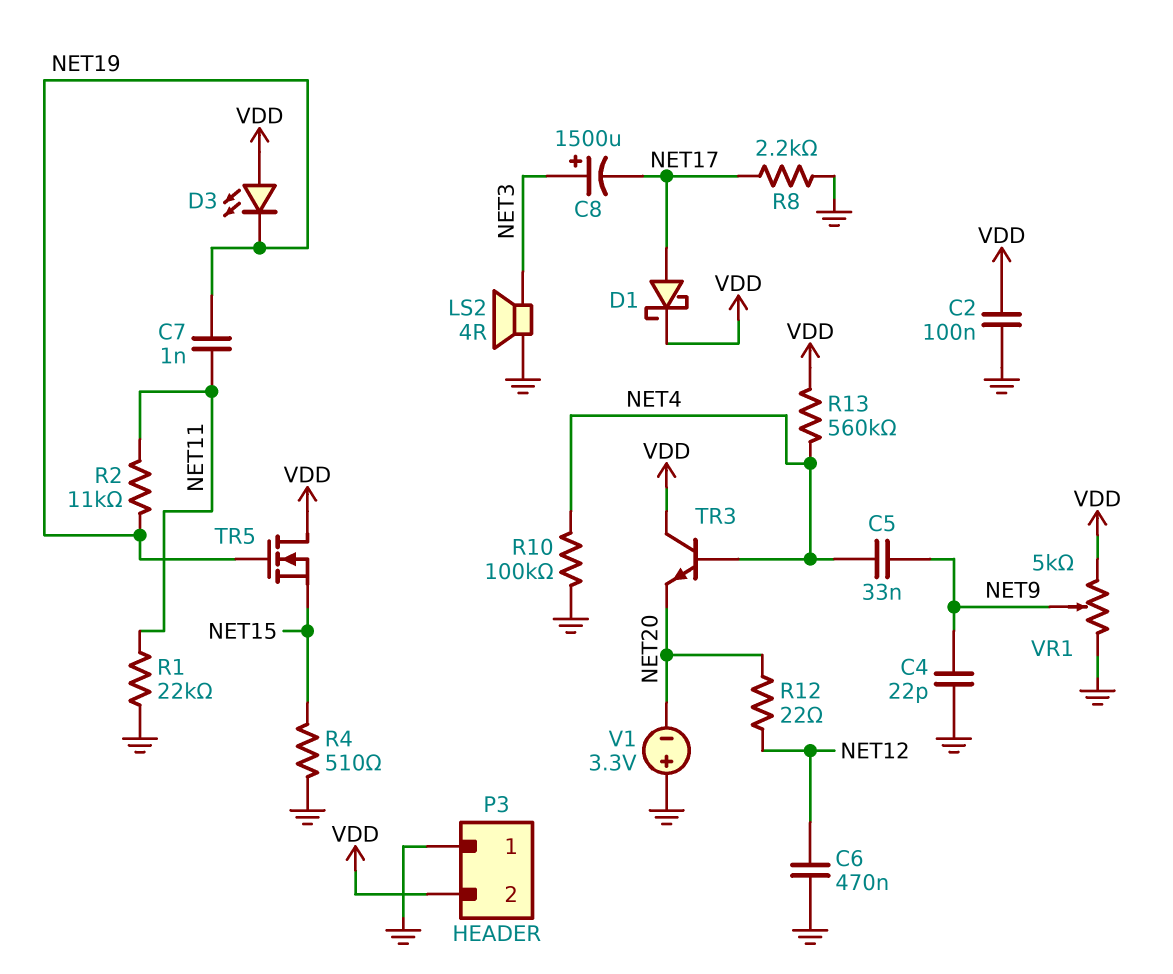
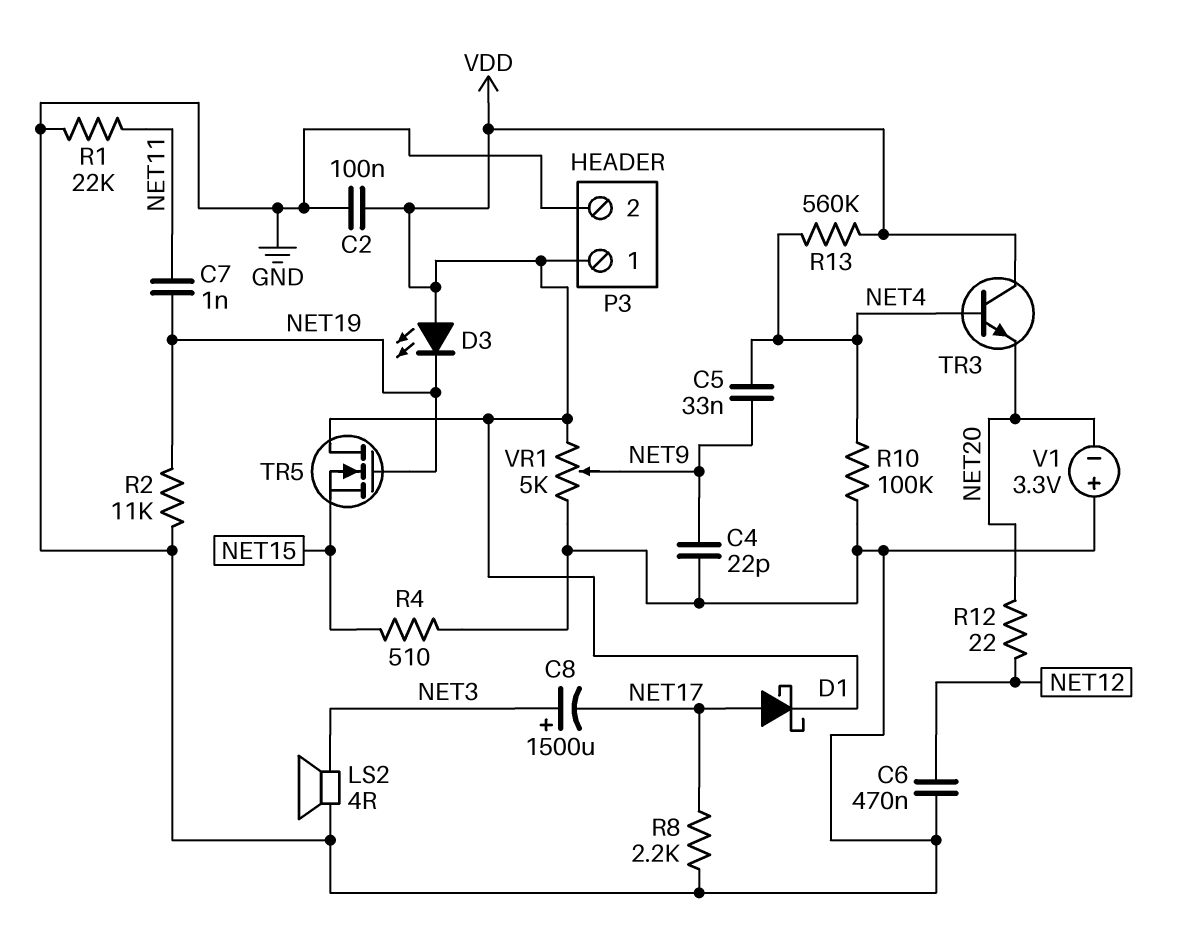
P3 pin 1: GND -> VDD
P3 pin 2: VDD -> GND
R2: 11k (NET11, NET19) -> 11k (GND, NET19)

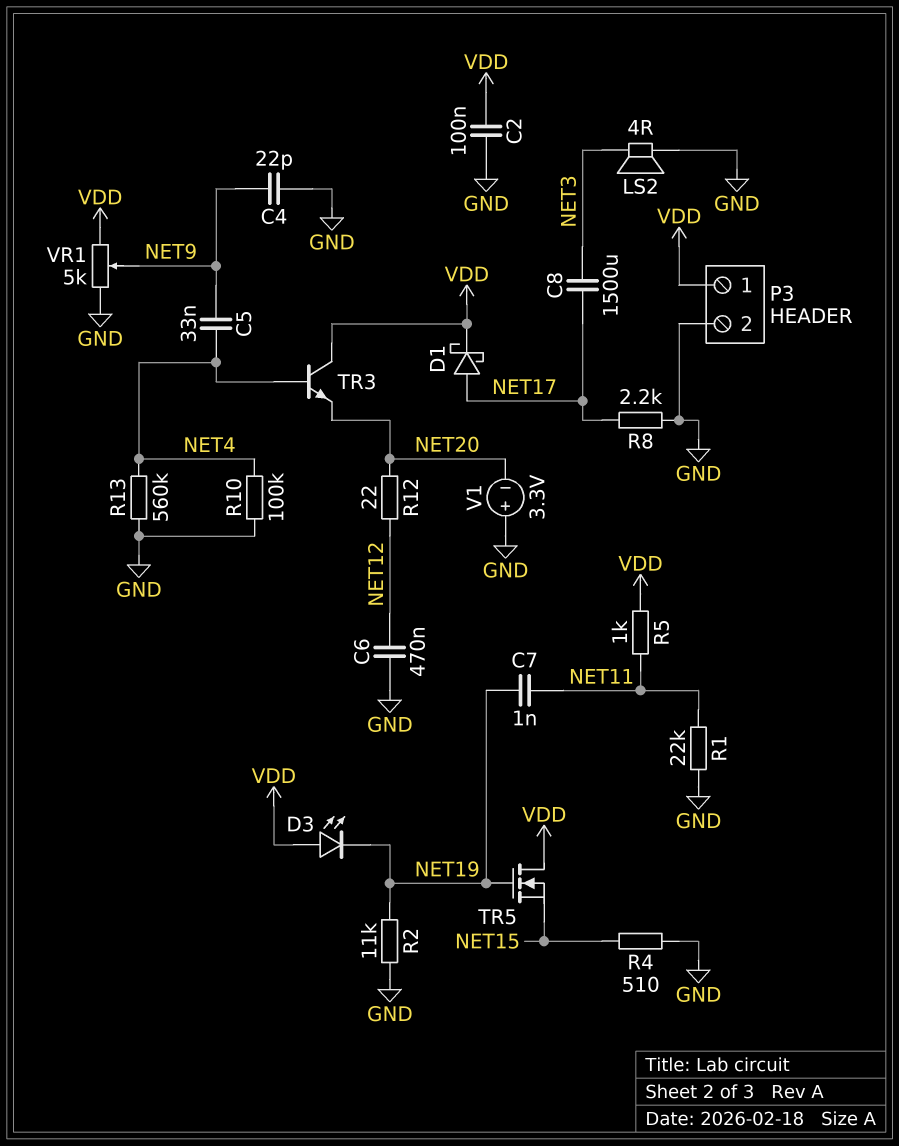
C8: 1500uF (plus NET3, minus NET17) -> 1500uF (NET3, NET17)
R5: none -> 1k (NET11, VDD)
R13: 560k (NET4, VDD) -> 560k (GND, NET4)

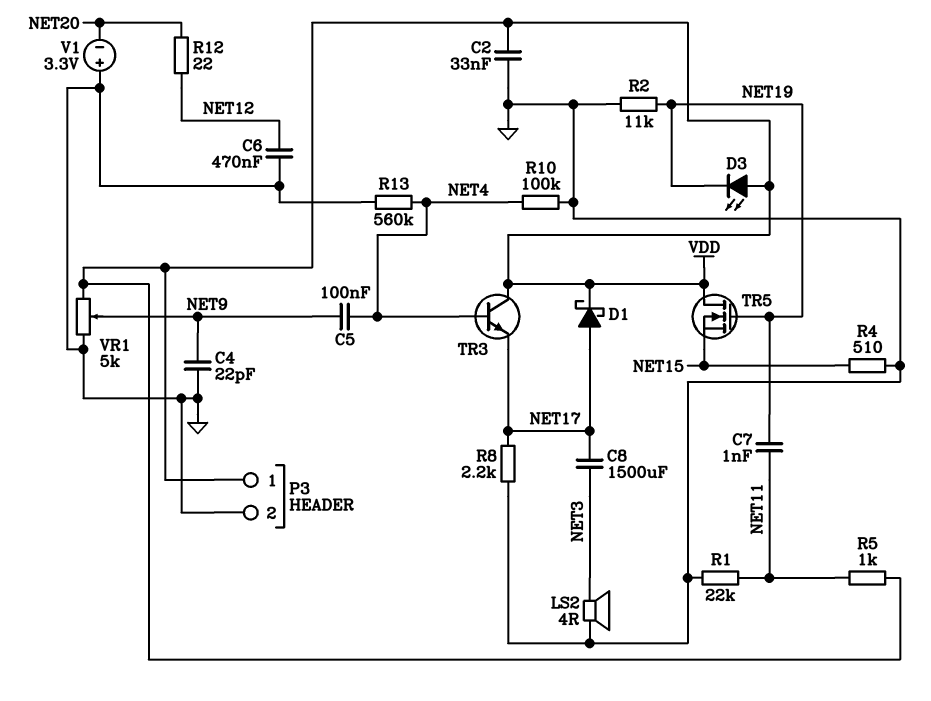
C2: 100nF (GND, VDD) -> 33nF (GND, VDD)
C5: 33nF (NET4, NET9) -> 100nF (NET4, NET9)
TR3: NPN (B NET4, C VDD, E NET20) -> NPN (B NET4, C VDD, E NET17)

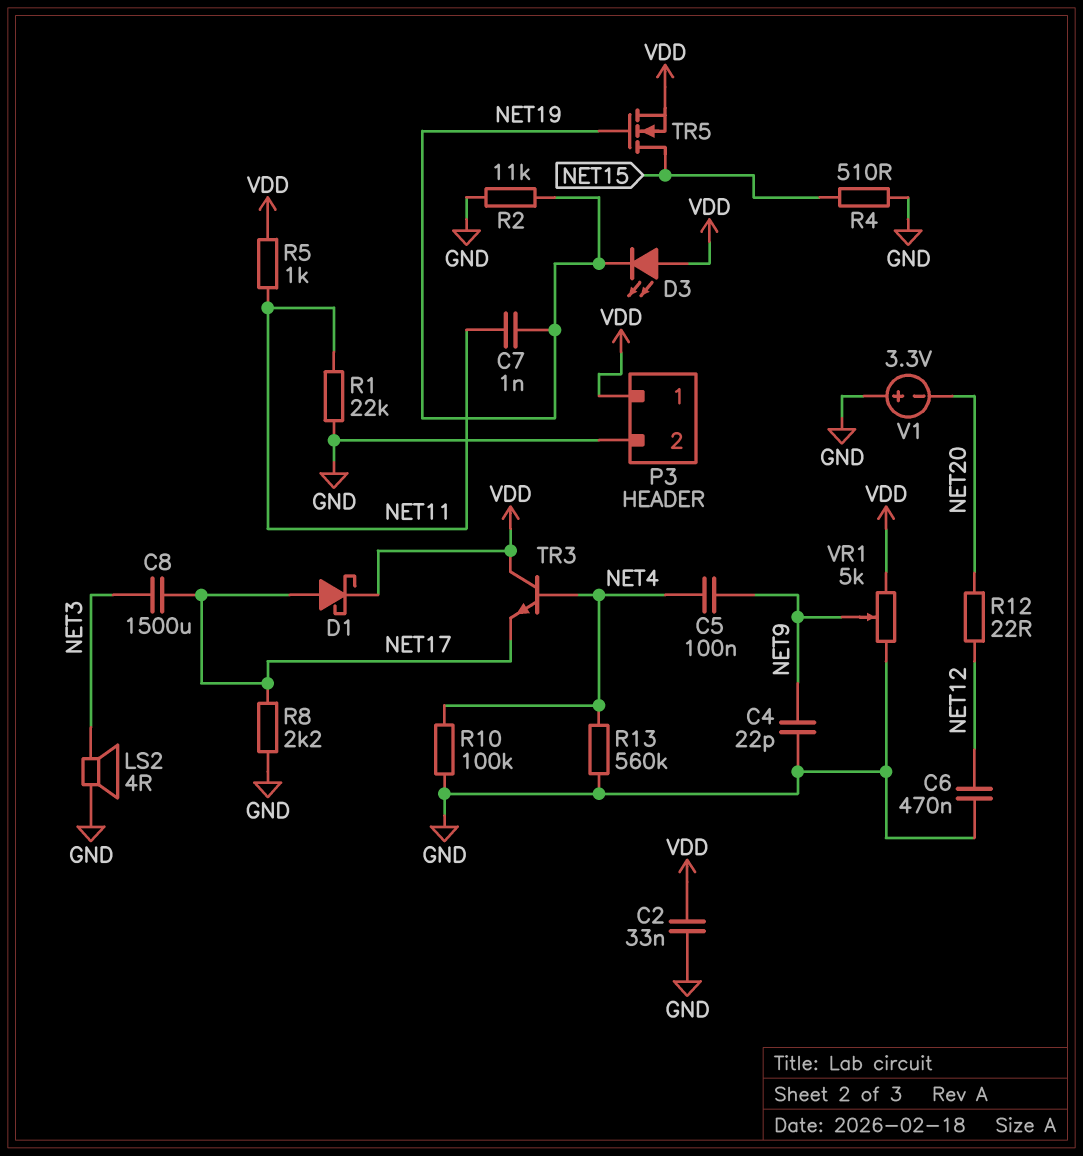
TR5: NMOS (G NET19, D VDD, S NET15) -> NMOS (G NET19, D NET15, S VDD)

